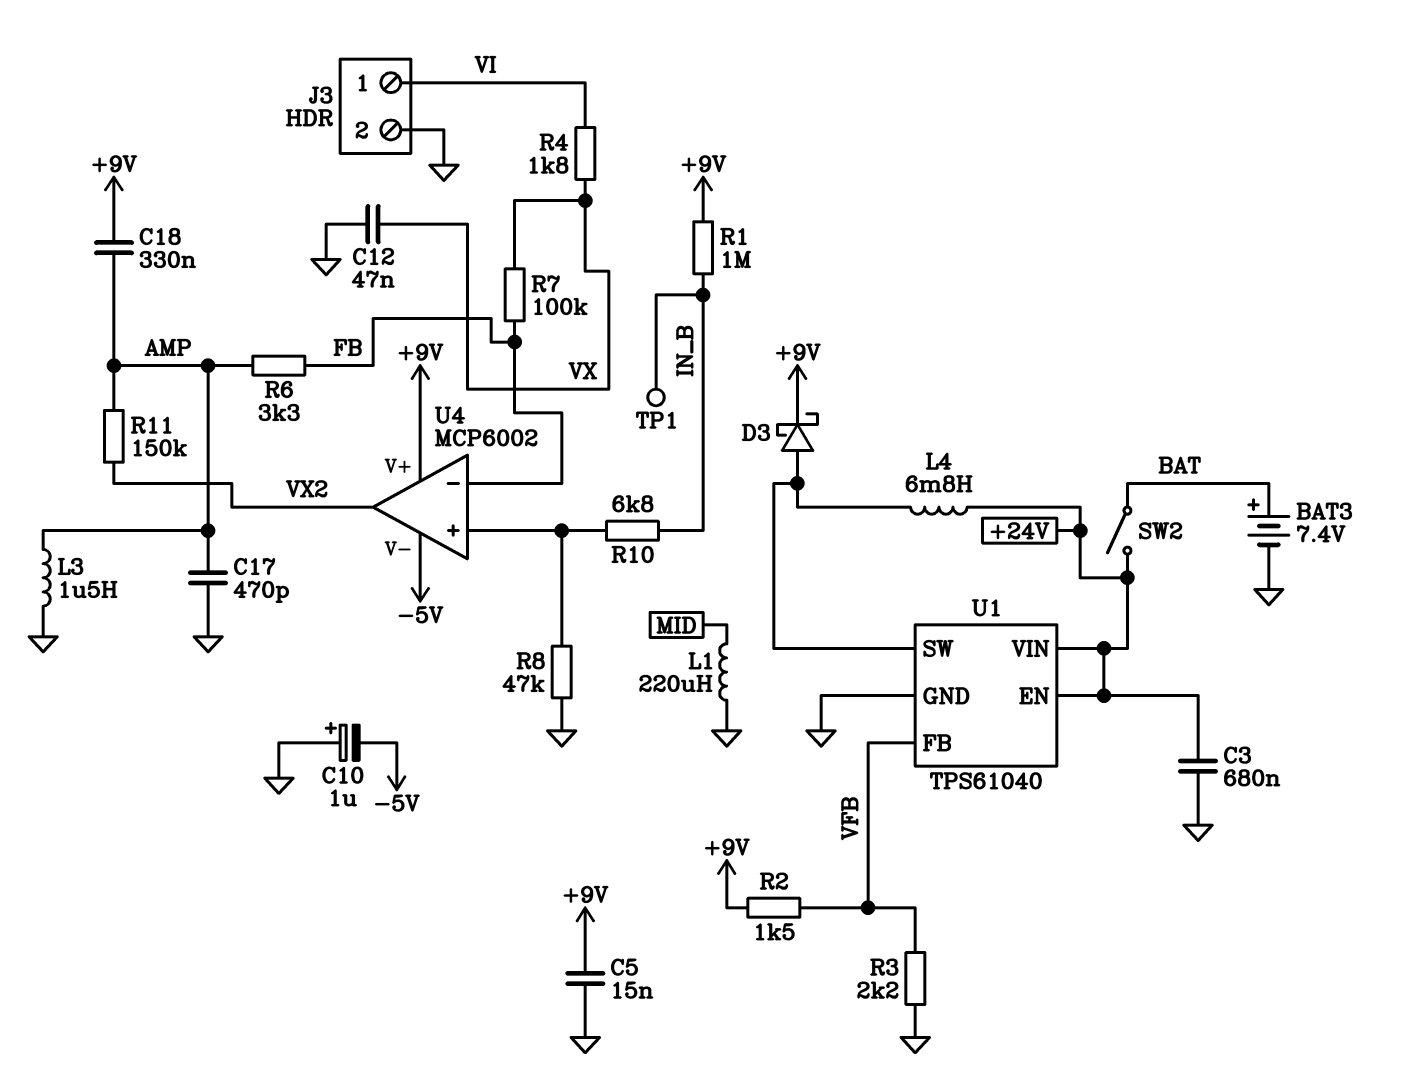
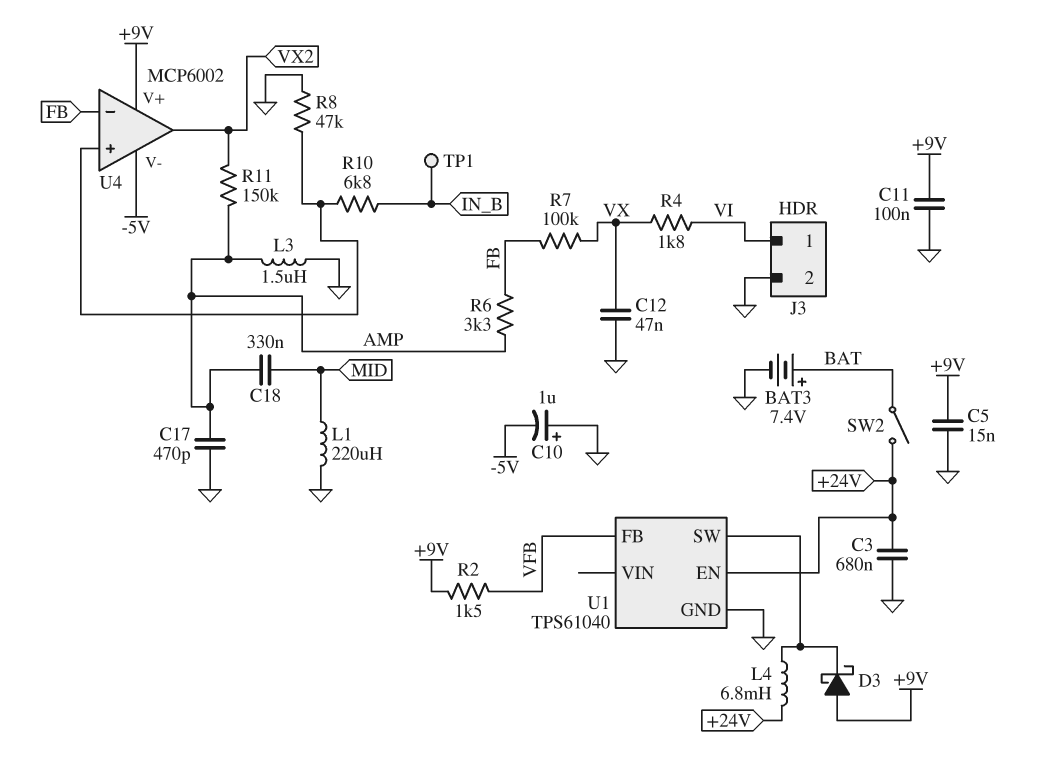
C11: none -> 100nF (+9V, GND)
C18: 330nF (+9V, AMP) -> 330nF (AMP, MID)
D3: schottky (A U1/SW, K +9V) -> schottky (A +9V, K U1/SW)
R1: 1M (+9V, IN_B) -> none
R3: 2.2k (GND, VFB) -> none
U1 pin VIN: +24V -> none

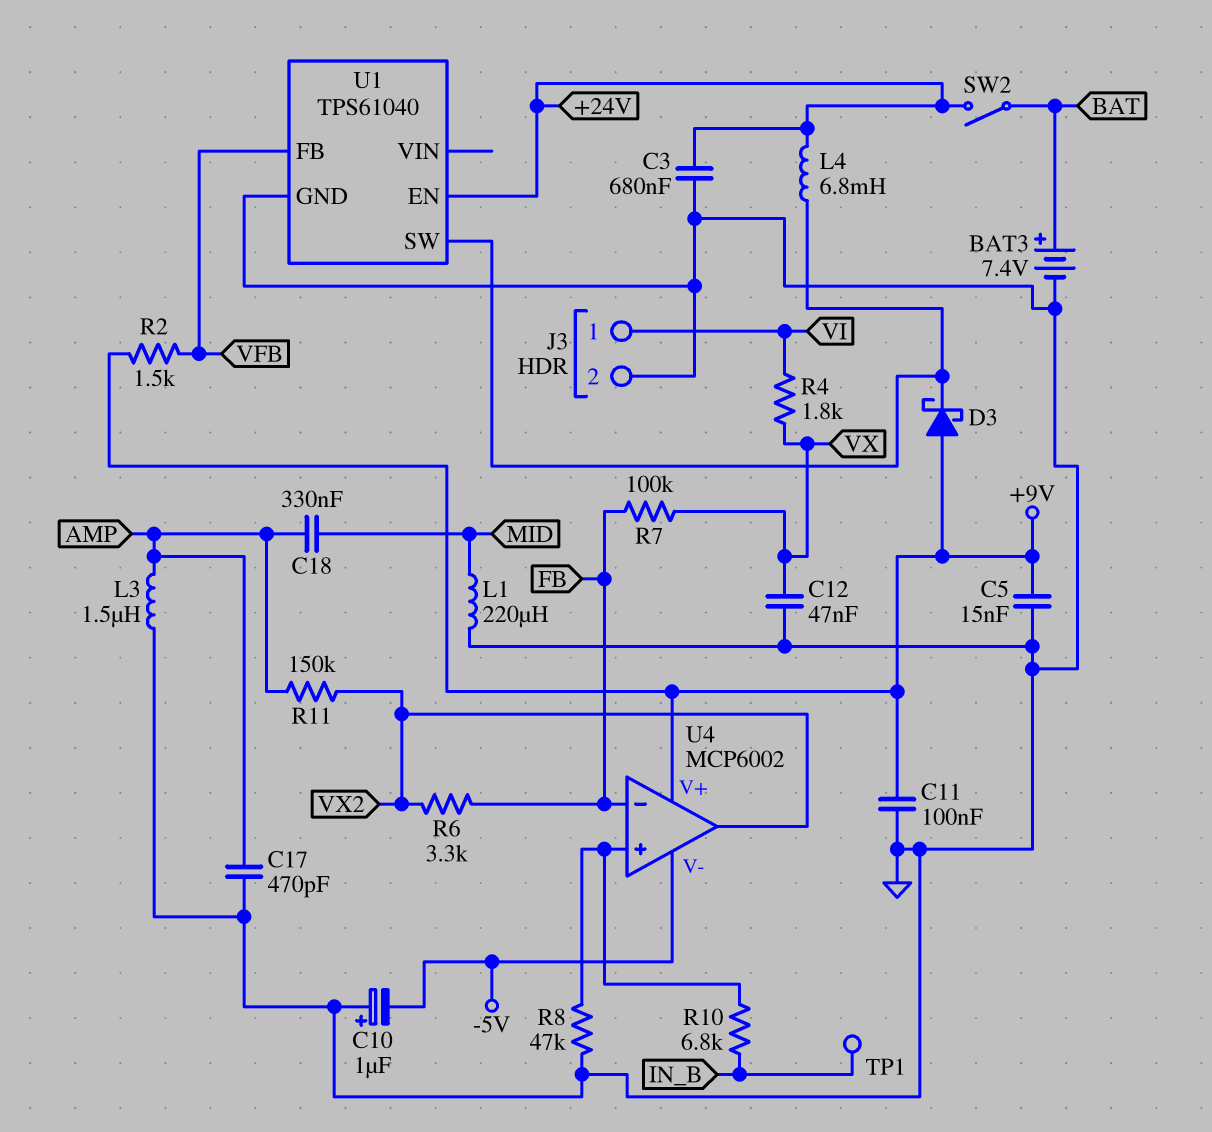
R6: 3.3k (AMP, FB) -> 3.3k (FB, VX2)

